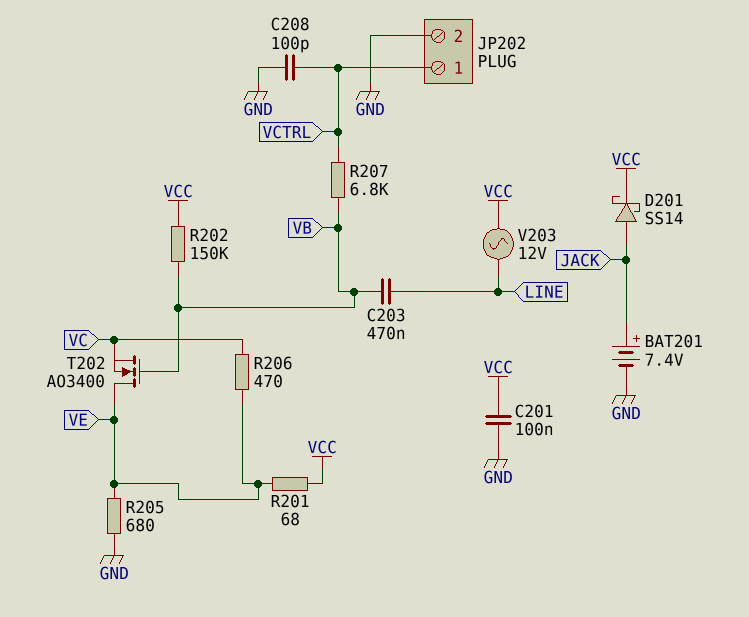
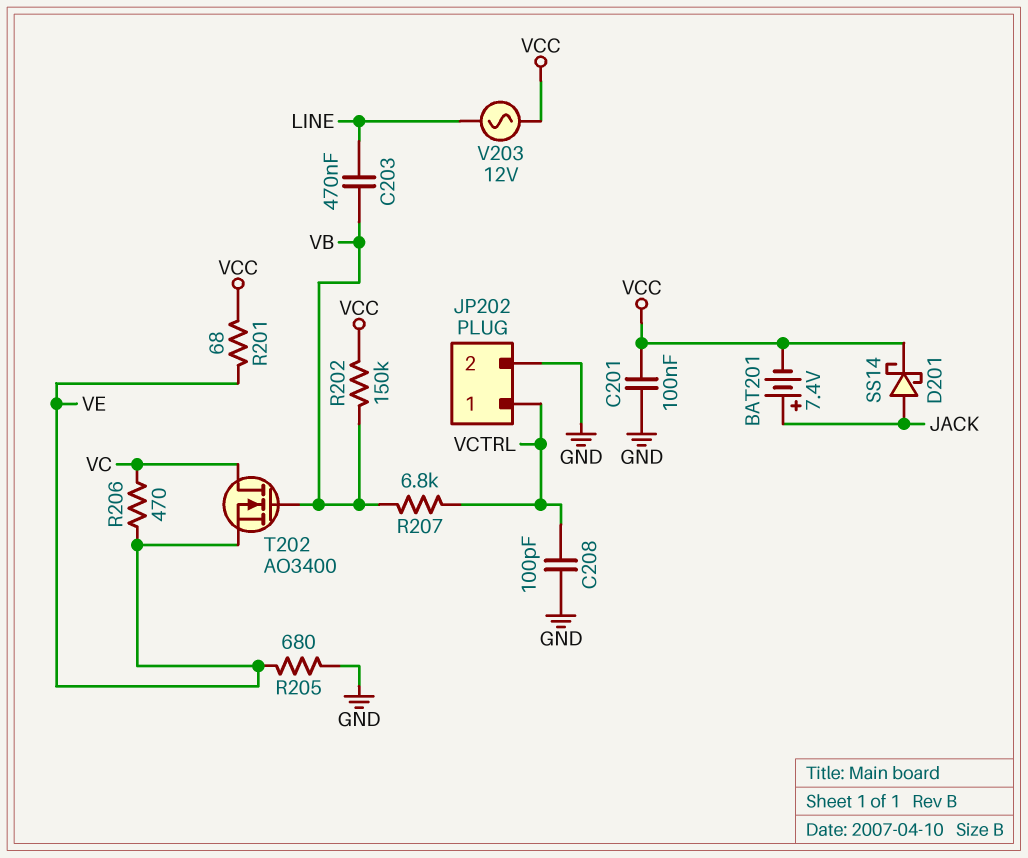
BAT201: 7.4V (plus JACK, minus GND) -> 7.4V (plus JACK, minus VCC)
T202: NMOS AO3400 (G VB, D VE, S VC) -> NMOS AO3400 (G VB, D VC, S VE)

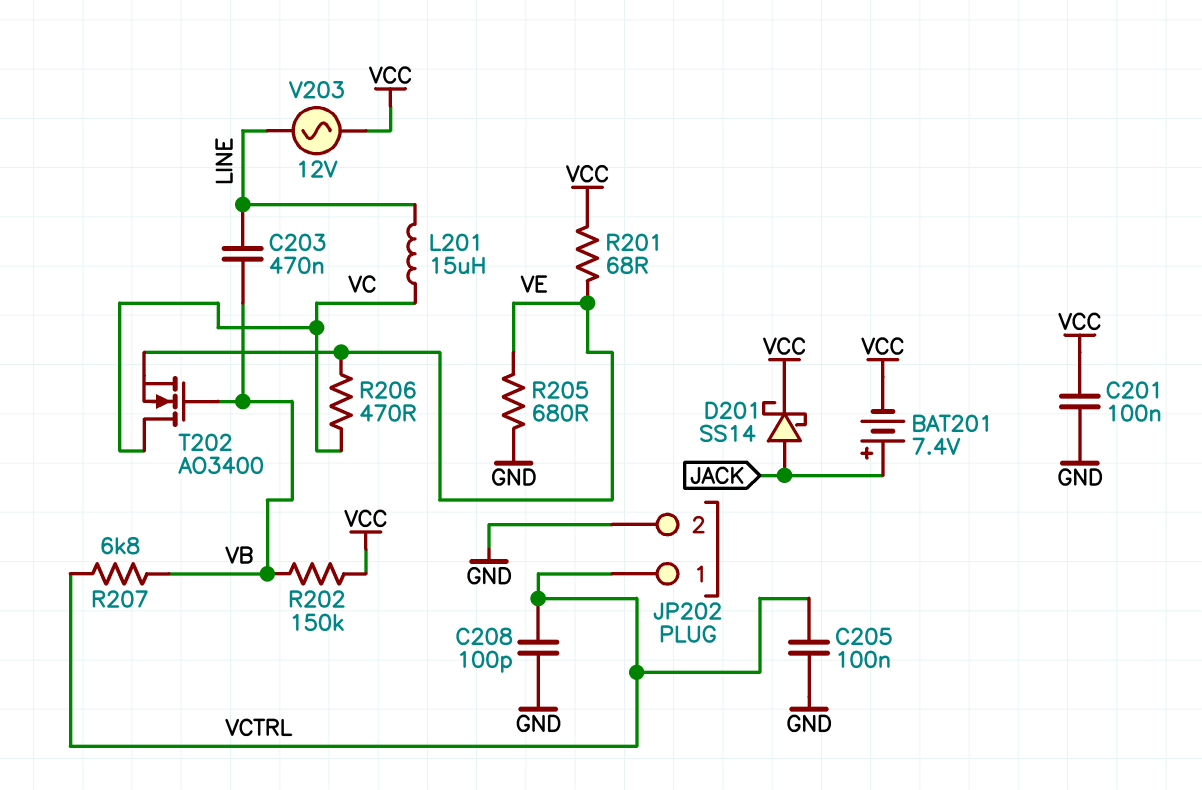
C205: none -> 100nF (GND, VCTRL)
L201: none -> 15uH (LINE, VC)

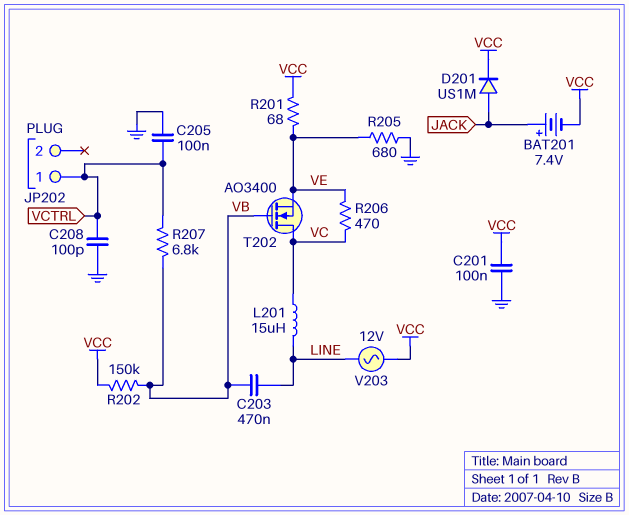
D201: schottky SS14 (A JACK, K VCC) -> diode US1M (A JACK, K VCC)
JP202 pin 2: GND -> none

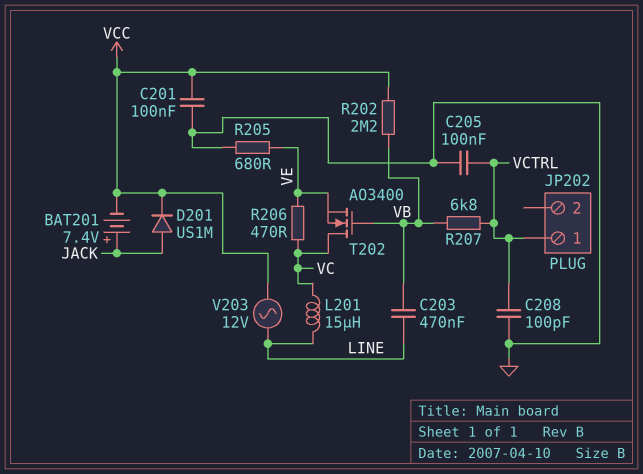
R201: 68 (VCC, VE) -> none
R202: 150k (VB, VCC) -> 2.2M (VB, VCC)

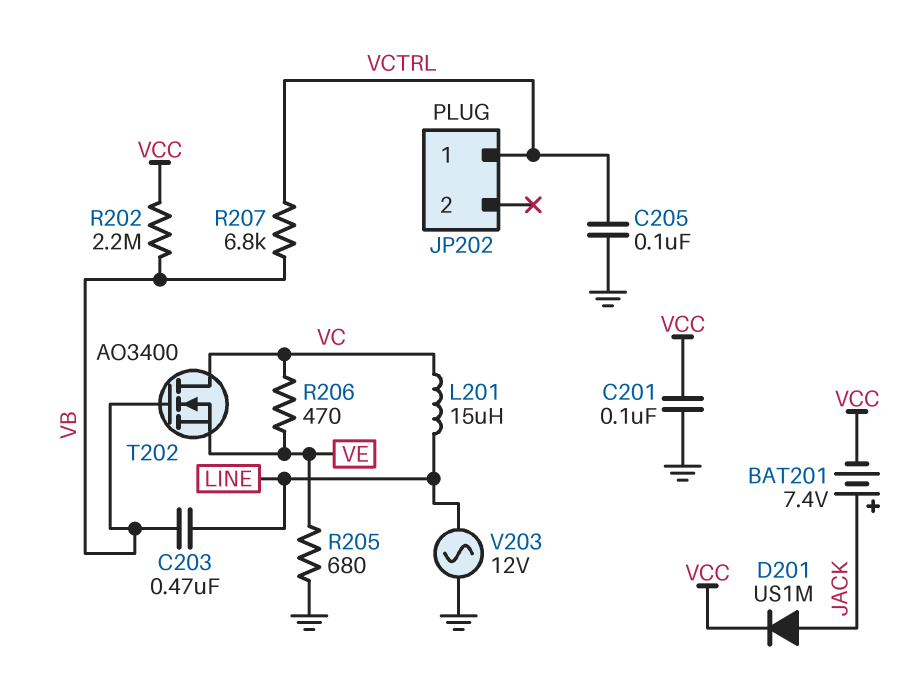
C208: 100pF (GND, VCTRL) -> none
V203: AC 12V (LINE, VCC) -> AC 12V (GND, LINE)

